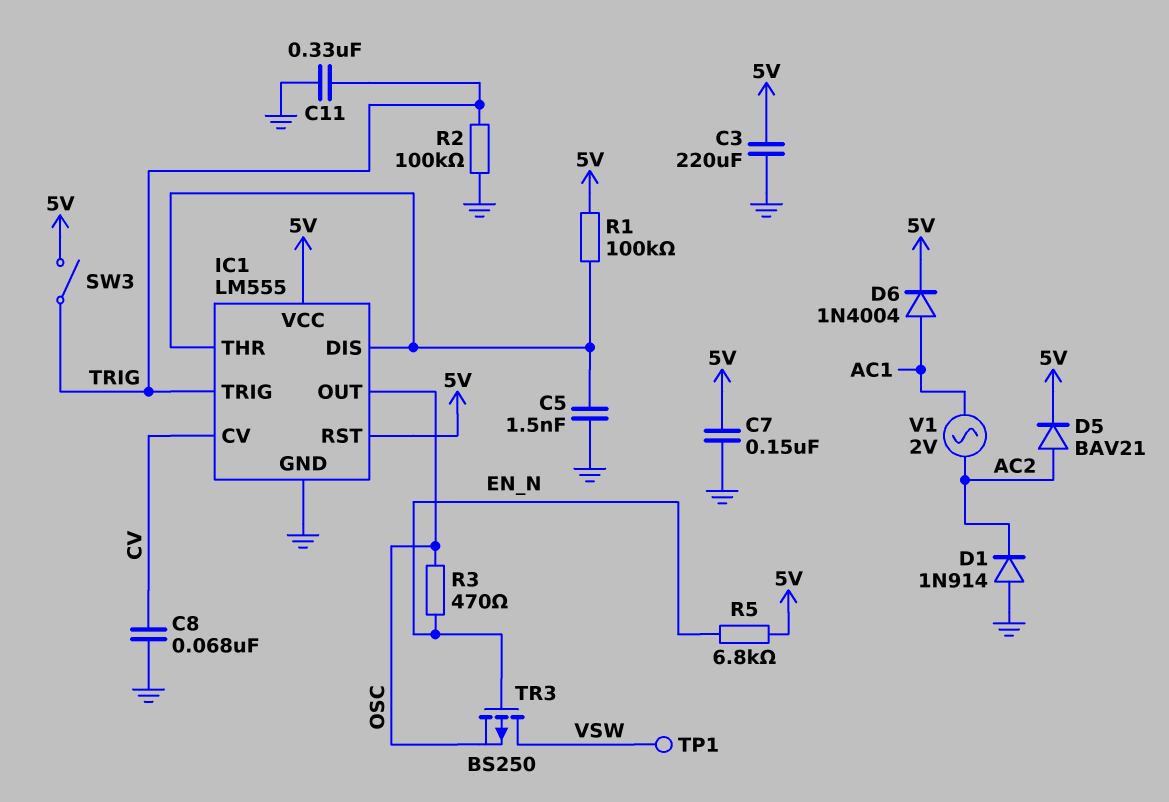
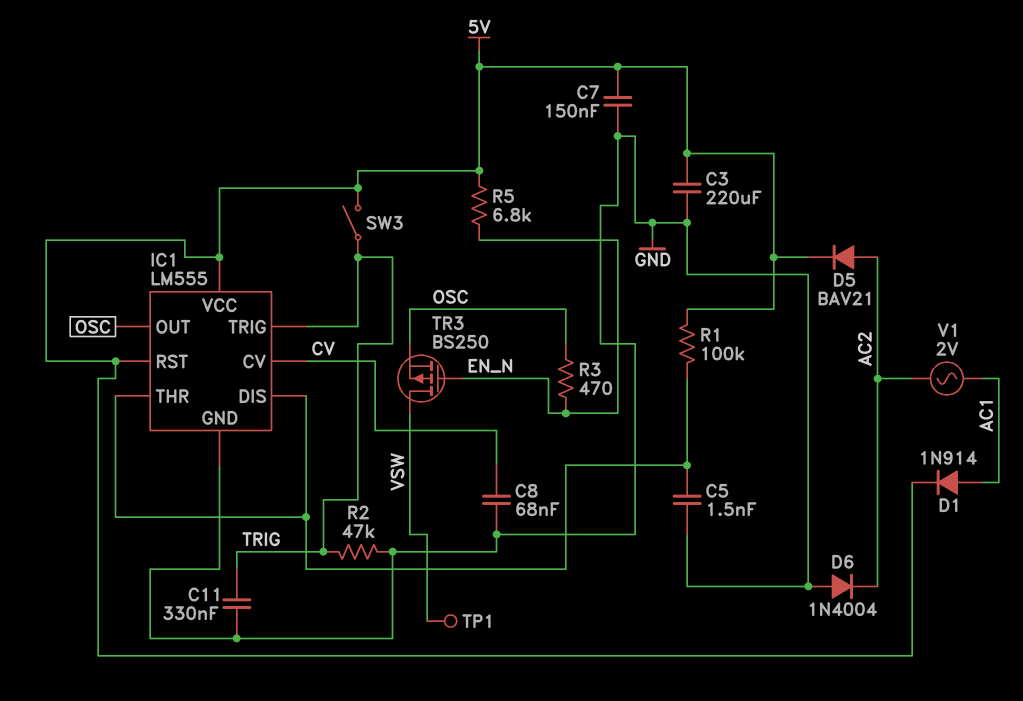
D1: diode 1N914 (A GND, K AC2) -> diode 1N914 (A AC1, K 5V)
D6: diode 1N4004 (A AC1, K 5V) -> diode 1N4004 (A GND, K AC2)
R2: 100k (GND, TRIG) -> 47k (GND, TRIG)

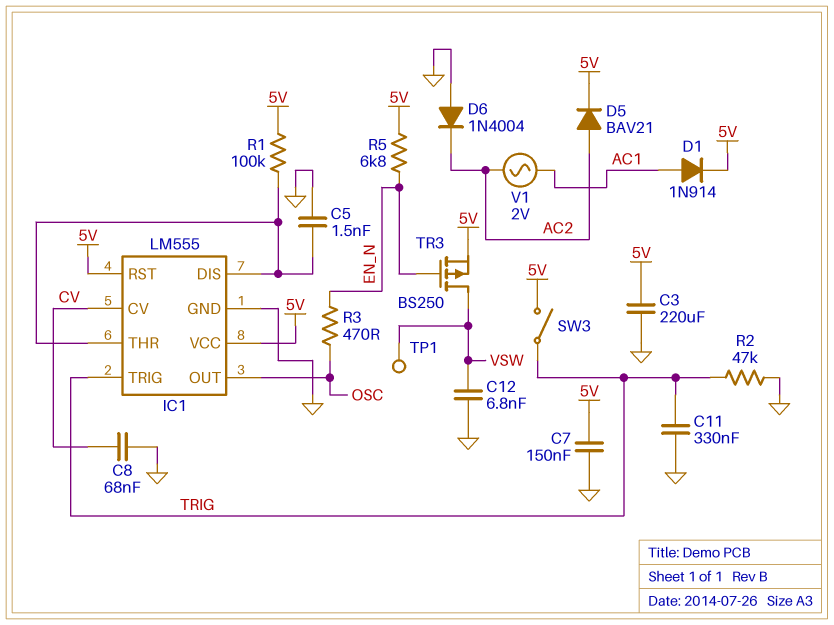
C12: none -> 6.8nF (GND, VSW)
TR3: PMOS BS250 (G EN_N, D VSW, S OSC) -> PMOS BS250 (G EN_N, D VSW, S 5V)

